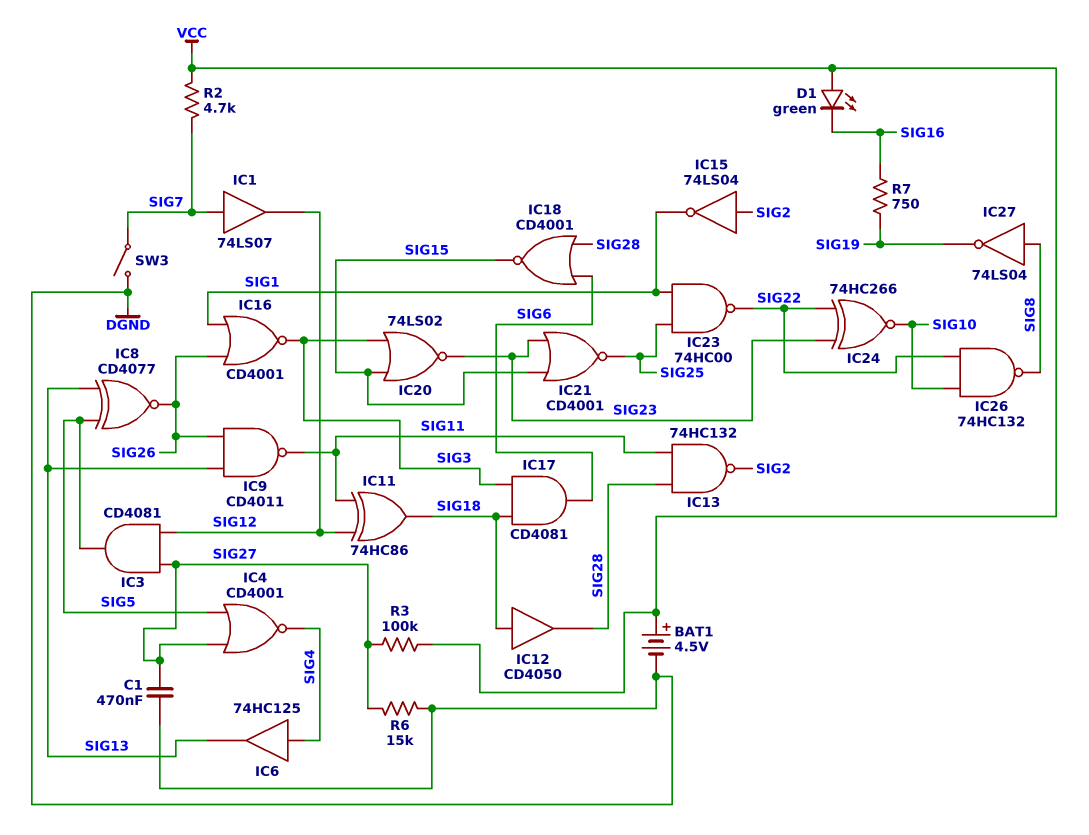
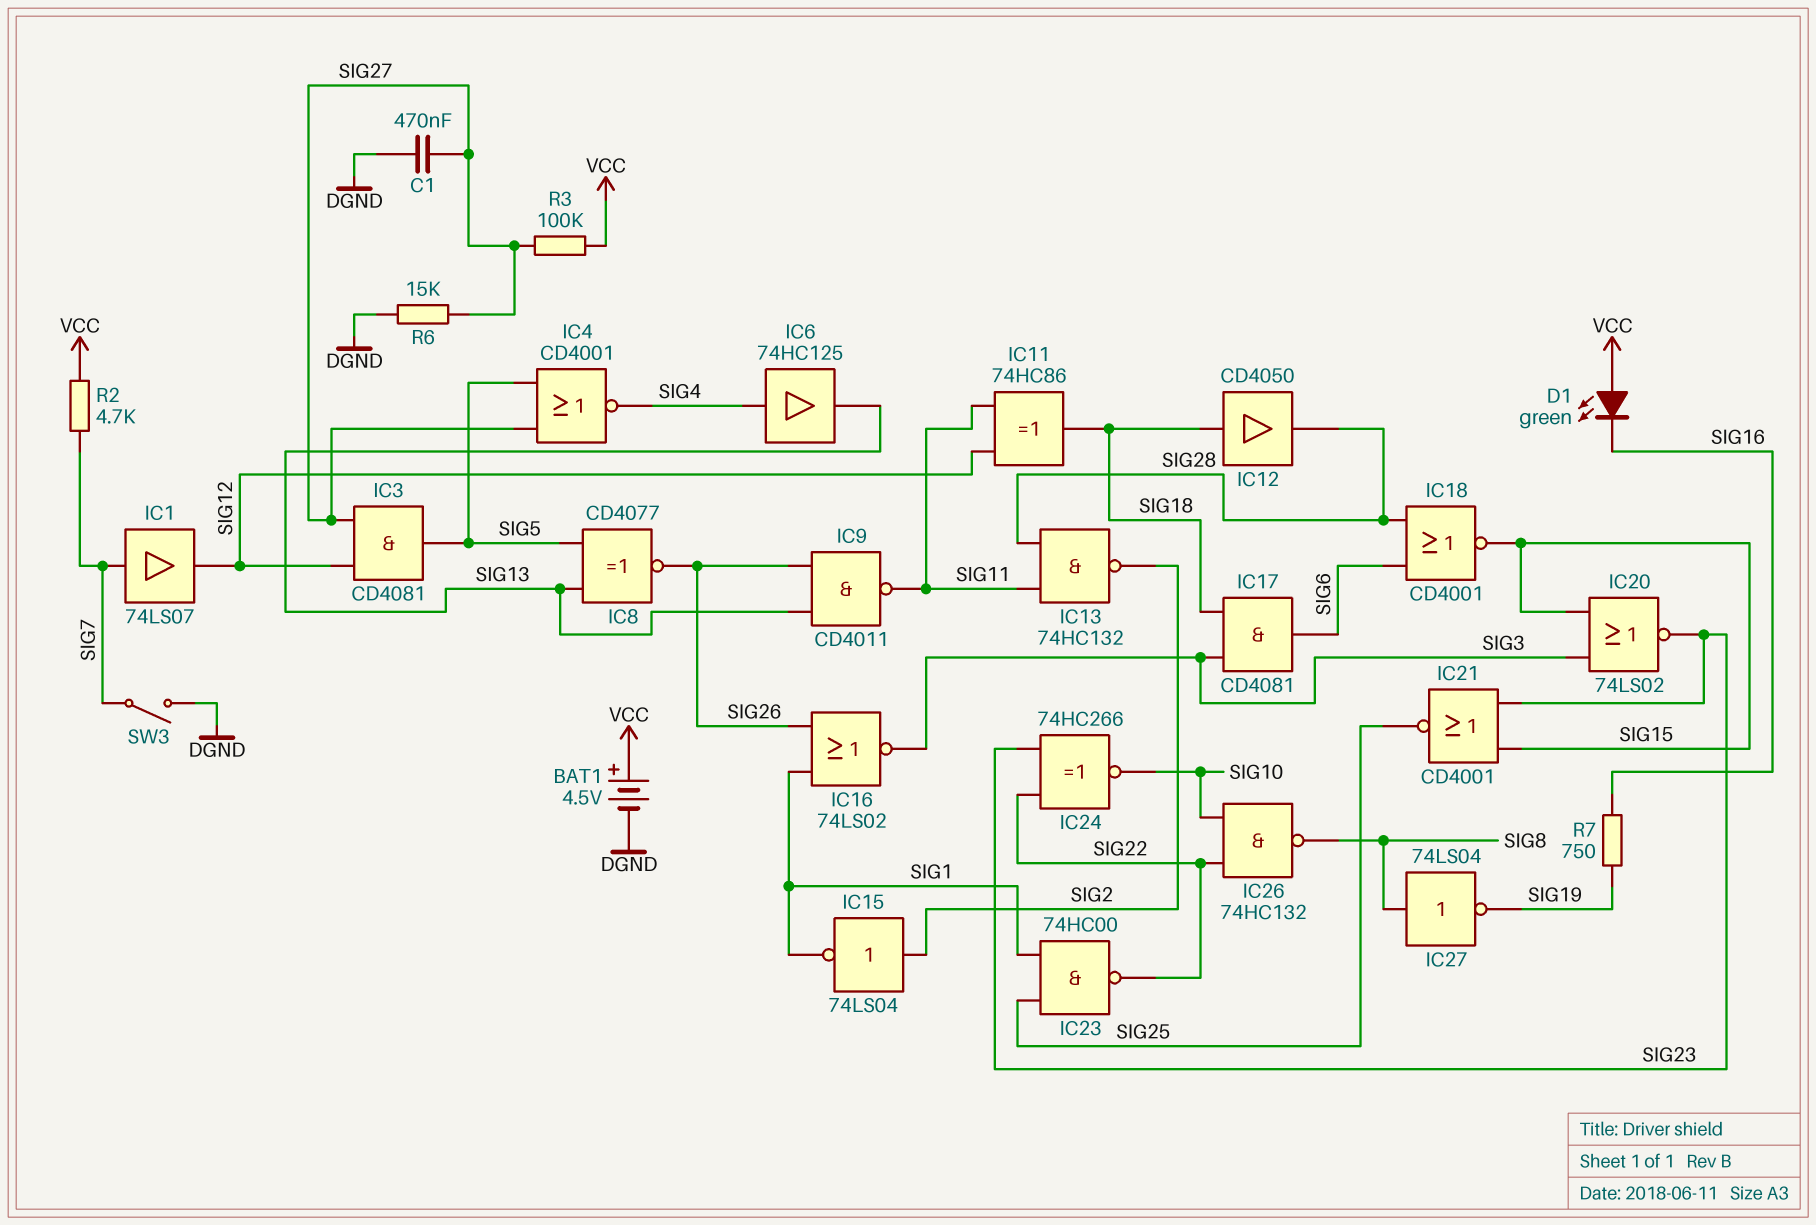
IC16: NOR CD4001 (in SIG1, in SIG26, out SIG3) -> NOR 74LS02 (in SIG1, in SIG26, out SIG3)

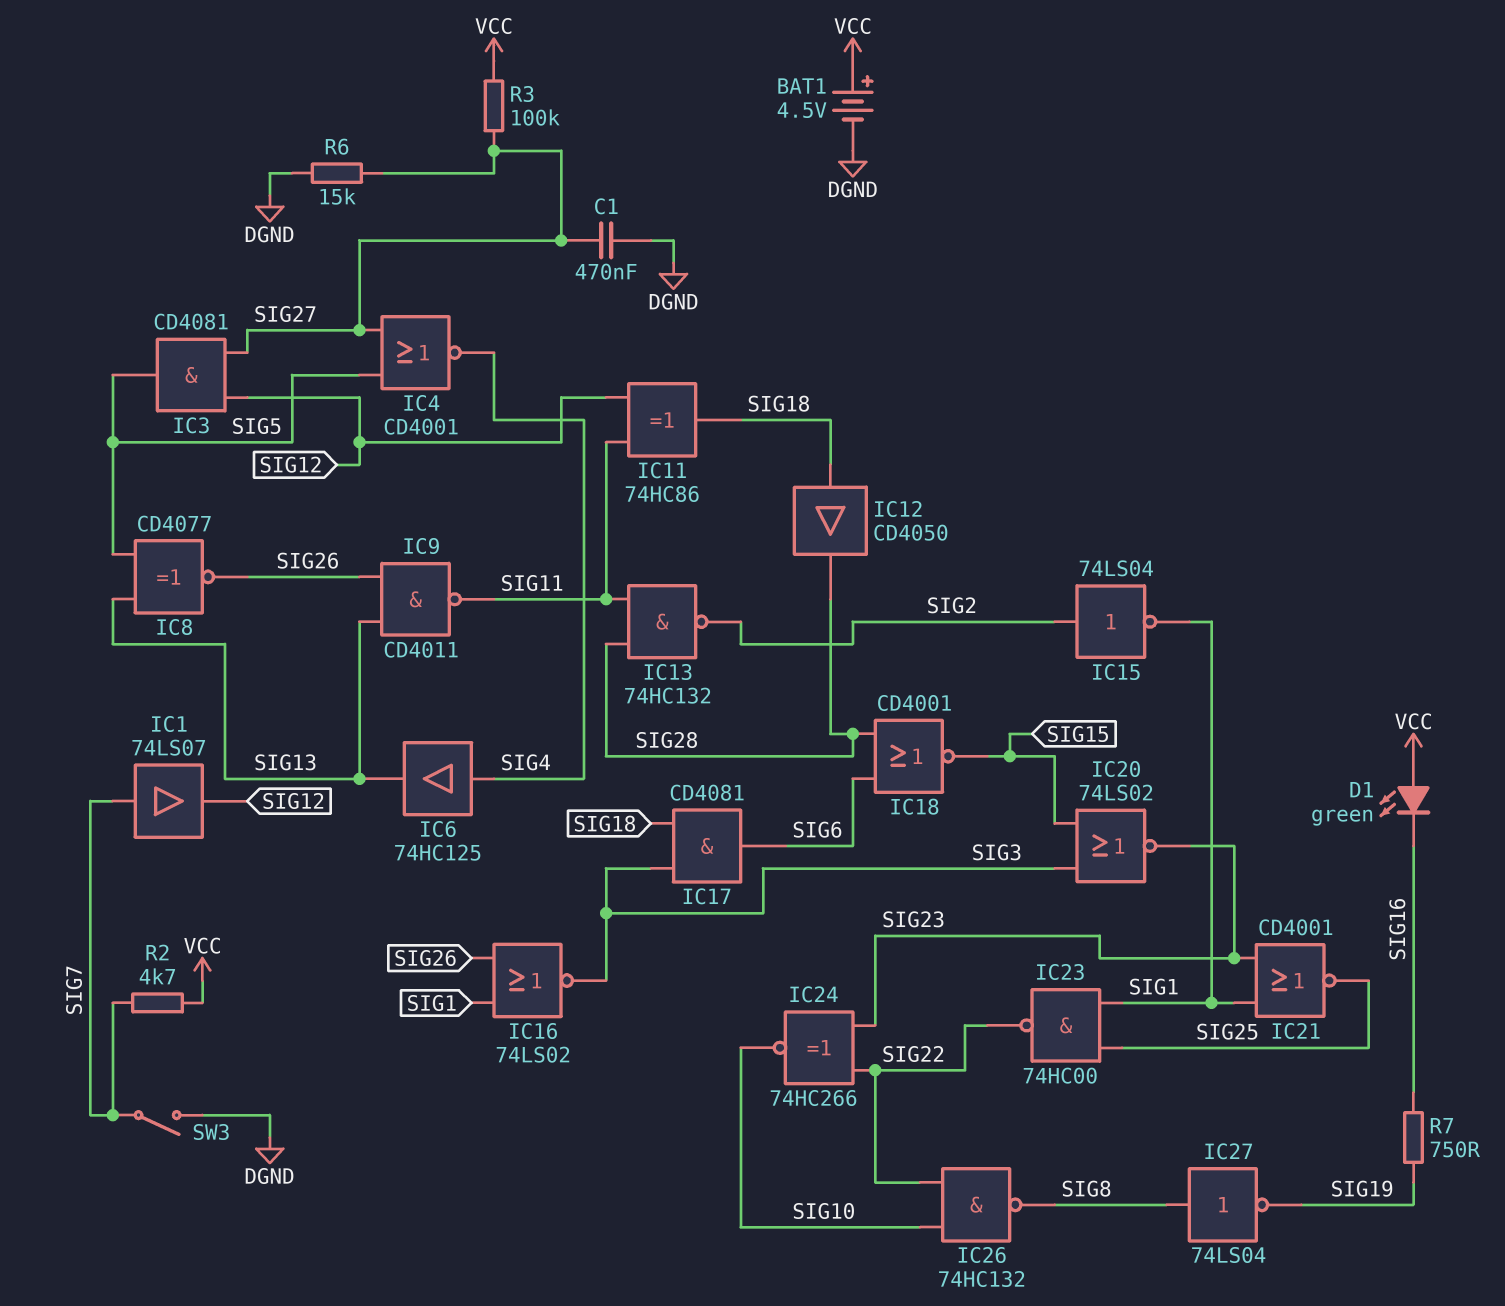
IC21: NOR CD4001 (in SIG15, in SIG23, out SIG25) -> NOR CD4001 (in SIG1, in SIG23, out SIG25)

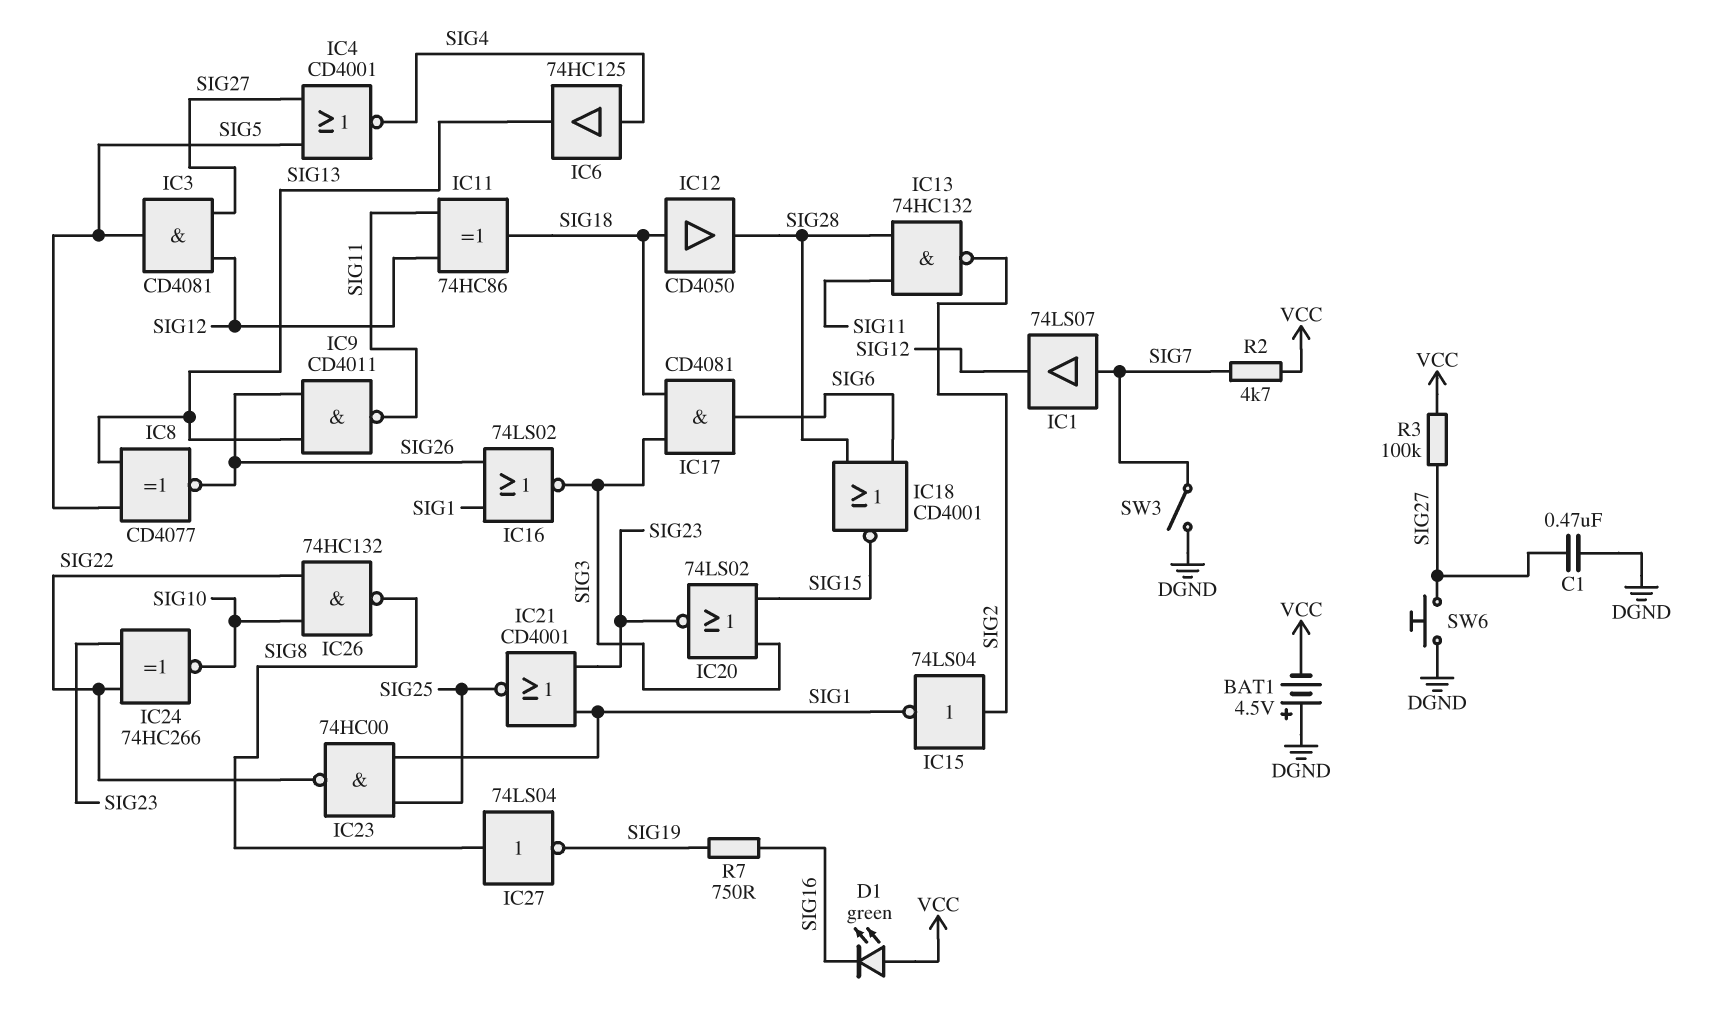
BAT1: 4.5V (plus VCC, minus DGND) -> 4.5V (plus DGND, minus VCC)
R6: 15k (DGND, SIG27) -> none
SW6: none -> button (DGND, SIG27)

